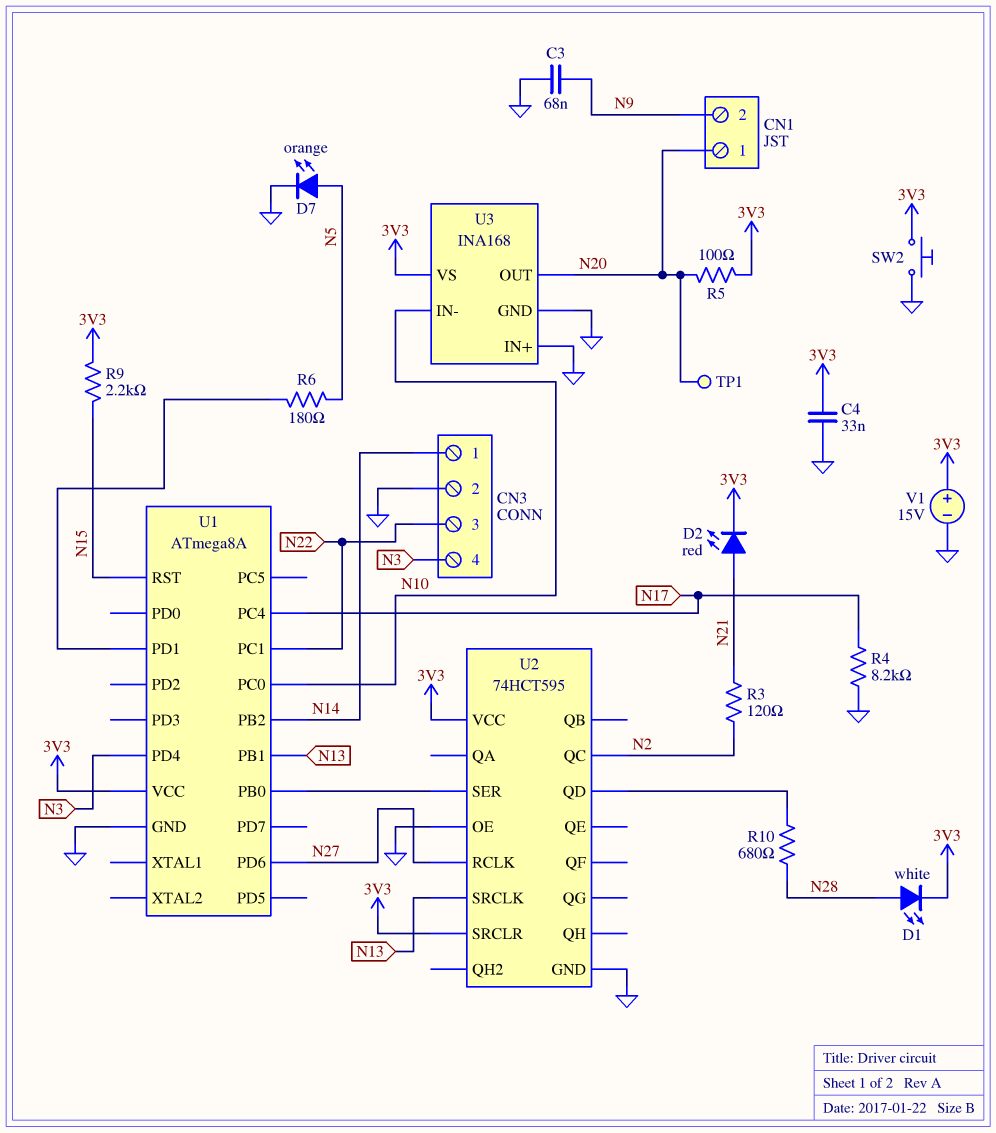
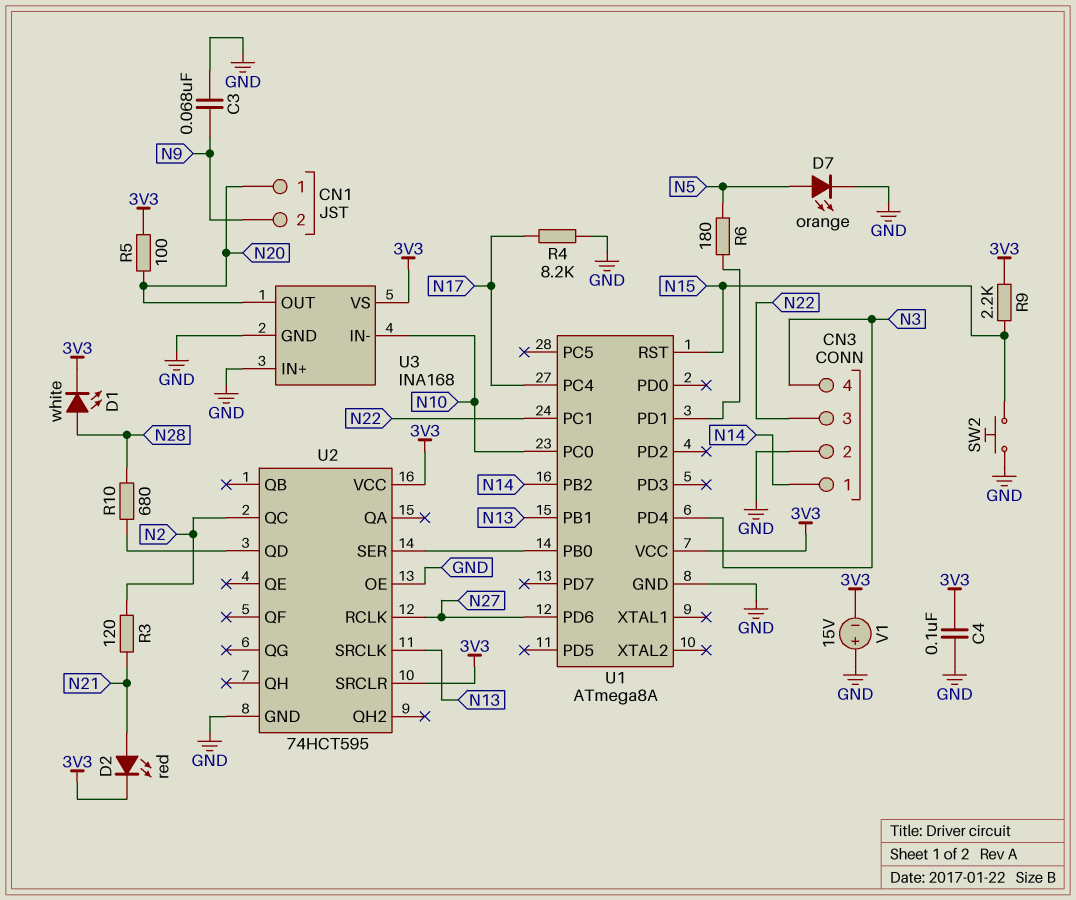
C4: 33nF (3V3, GND) -> 100nF (3V3, GND)
SW2: button (3V3, GND) -> button (GND, N15)
TP1: test point (N20) -> none
V1: 15V (plus 3V3, minus GND) -> 15V (plus GND, minus 3V3)

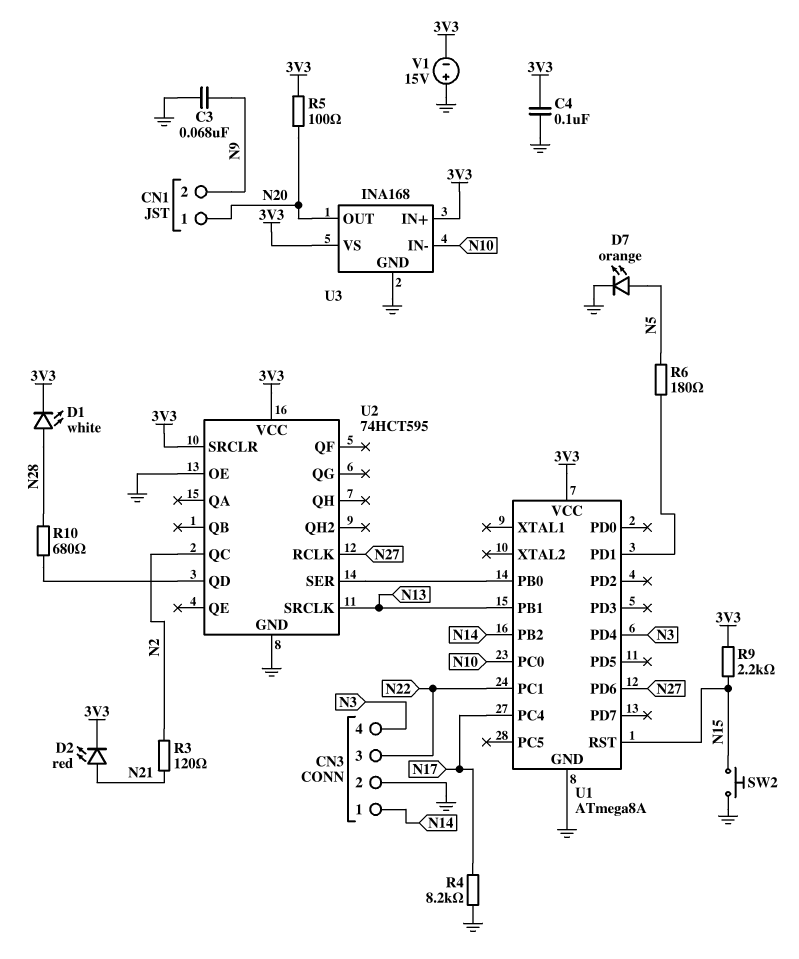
U3 pin IN+: GND -> 3V3

